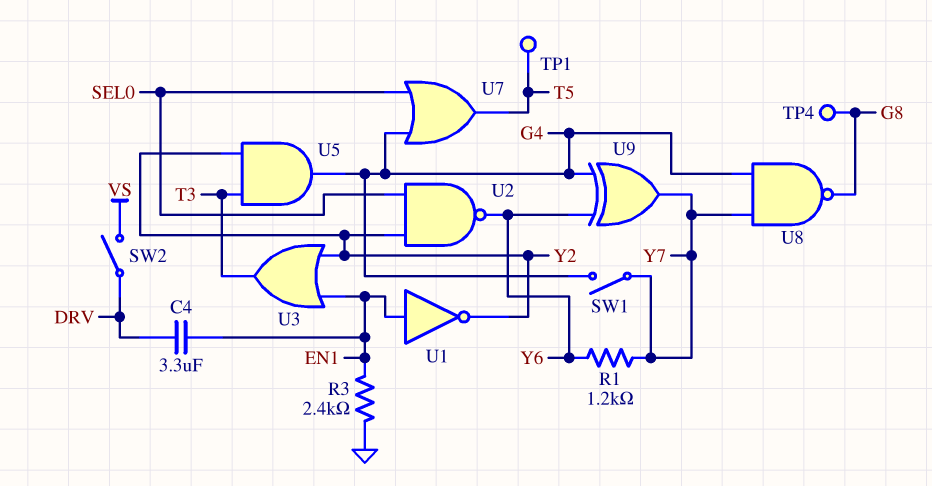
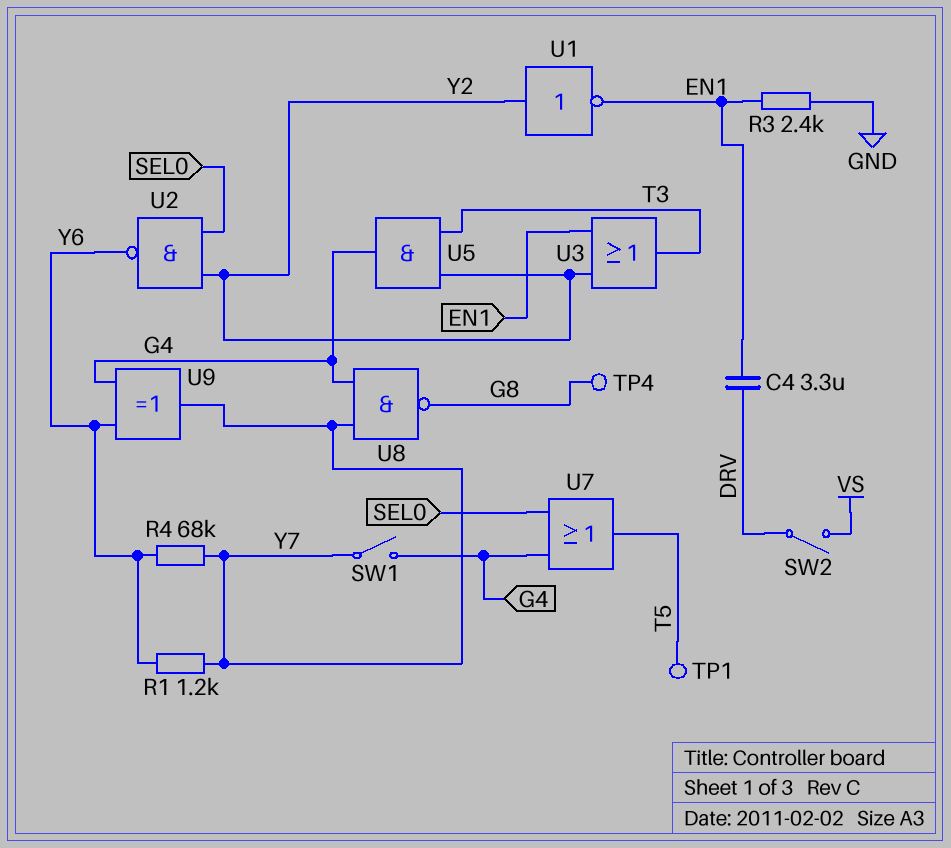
R4: none -> 68k (Y6, Y7)
U1: NOT (in EN1, out Y2) -> NOT (in Y2, out EN1)

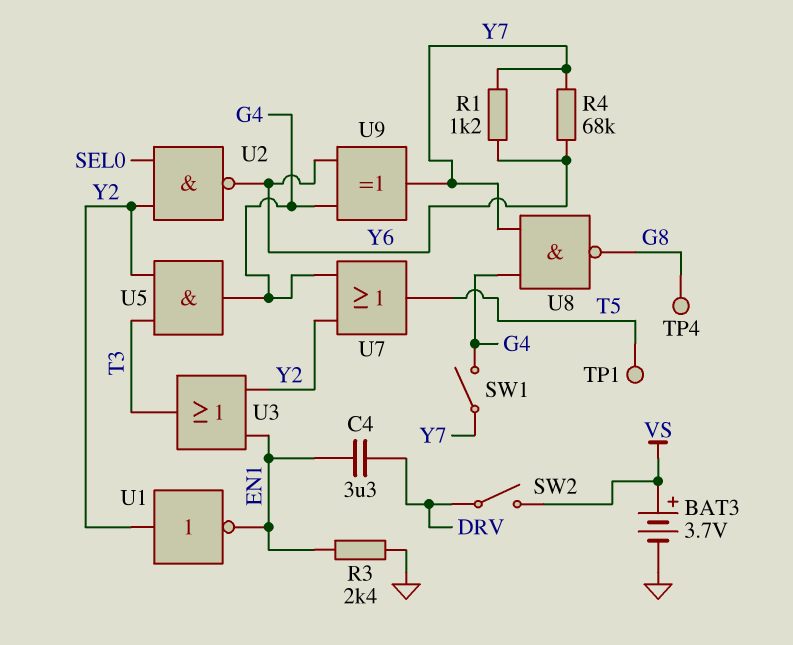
BAT3: none -> 3.7V (plus VS, minus GND)
U7: OR (in G4, in SEL0, out T5) -> OR (in G4, in Y2, out T5)

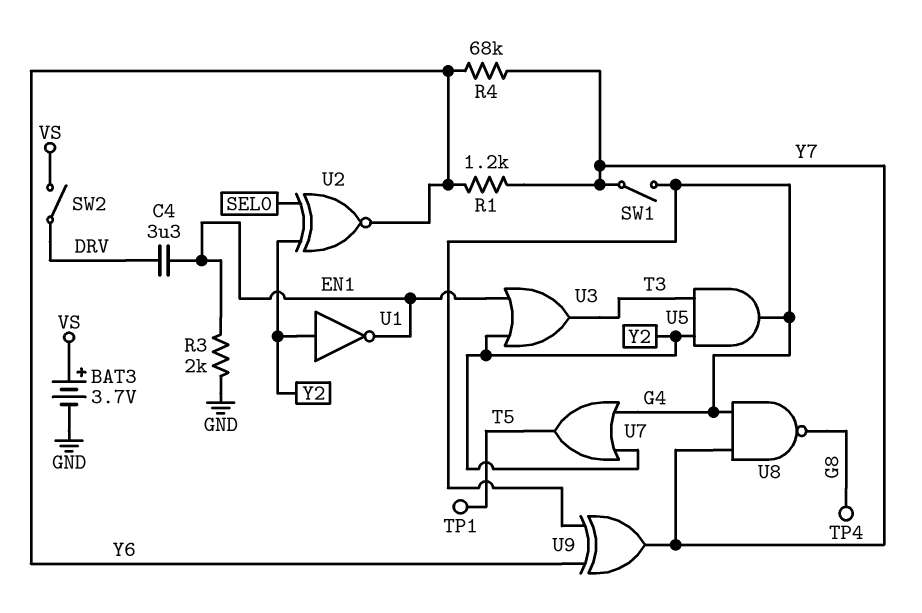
R3: 2.4k (EN1, GND) -> 2k (EN1, GND)
U2: NAND (in SEL0, in Y2, out Y6) -> XNOR (in SEL0, in Y2, out Y6)

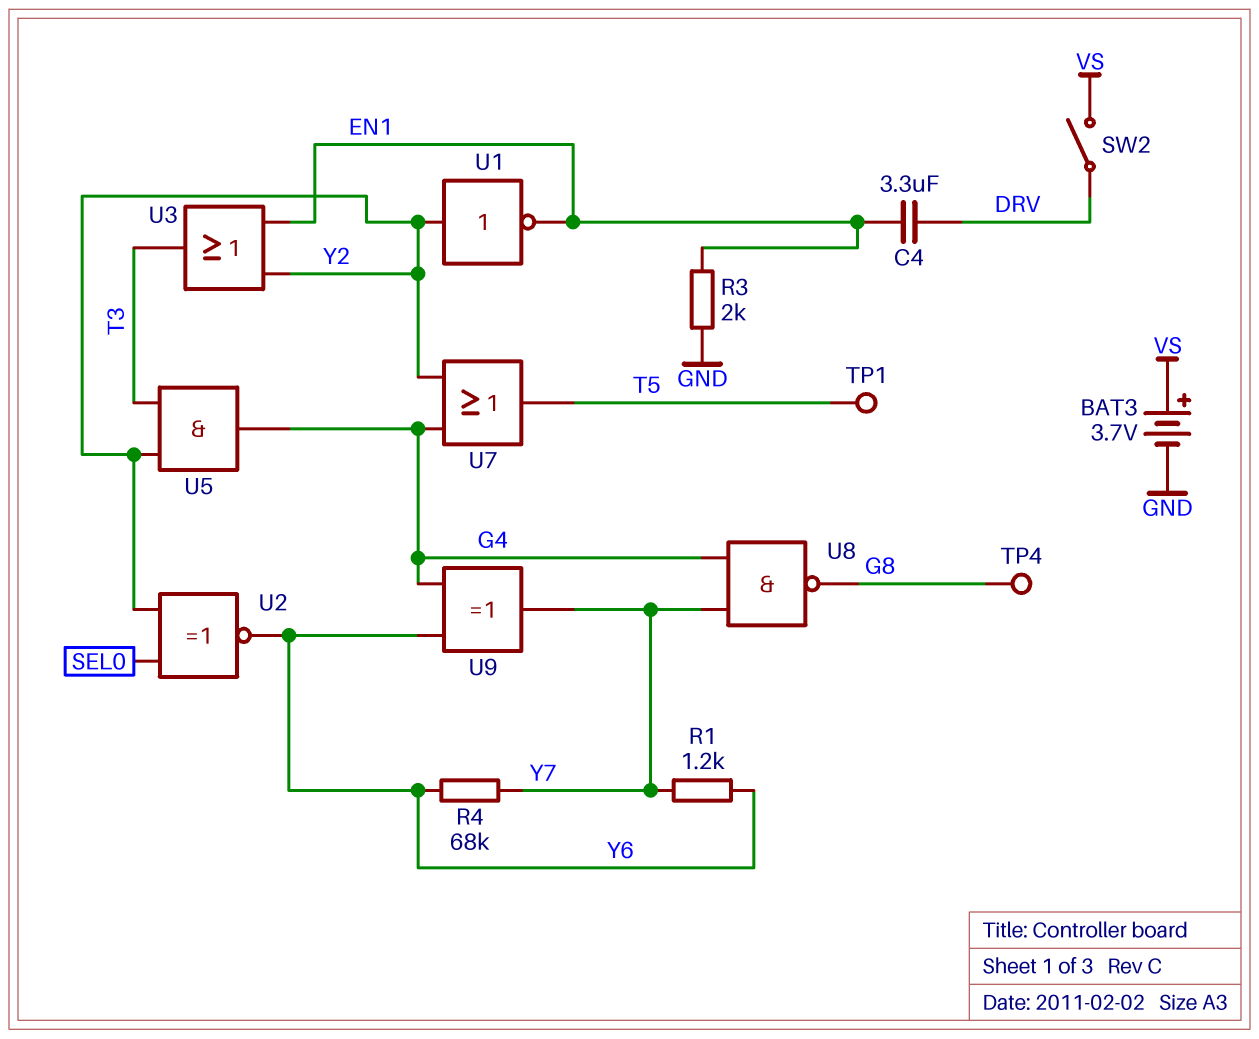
SW1: switch (G4, Y7) -> none

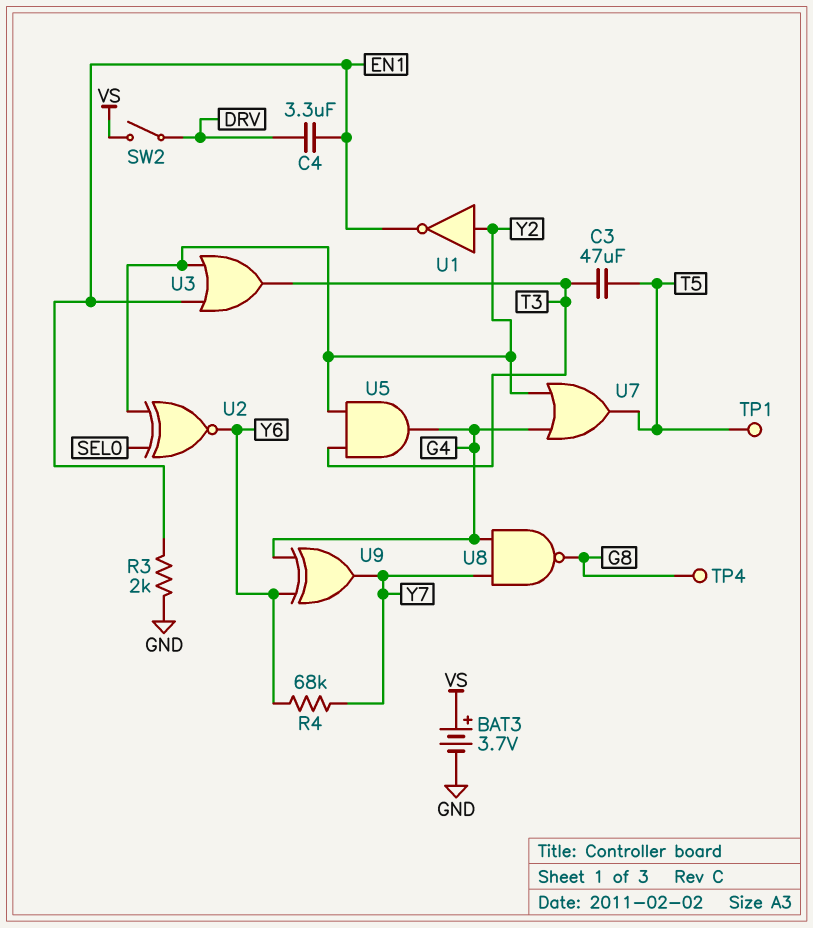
C3: none -> 47uF (T3, T5)
R1: 1.2k (Y6, Y7) -> none

